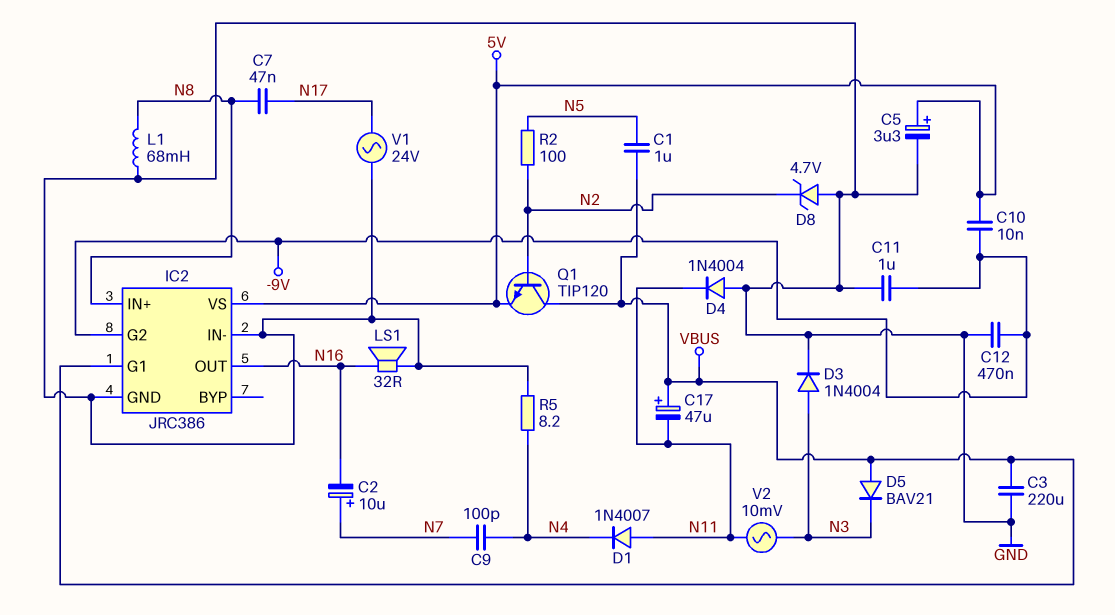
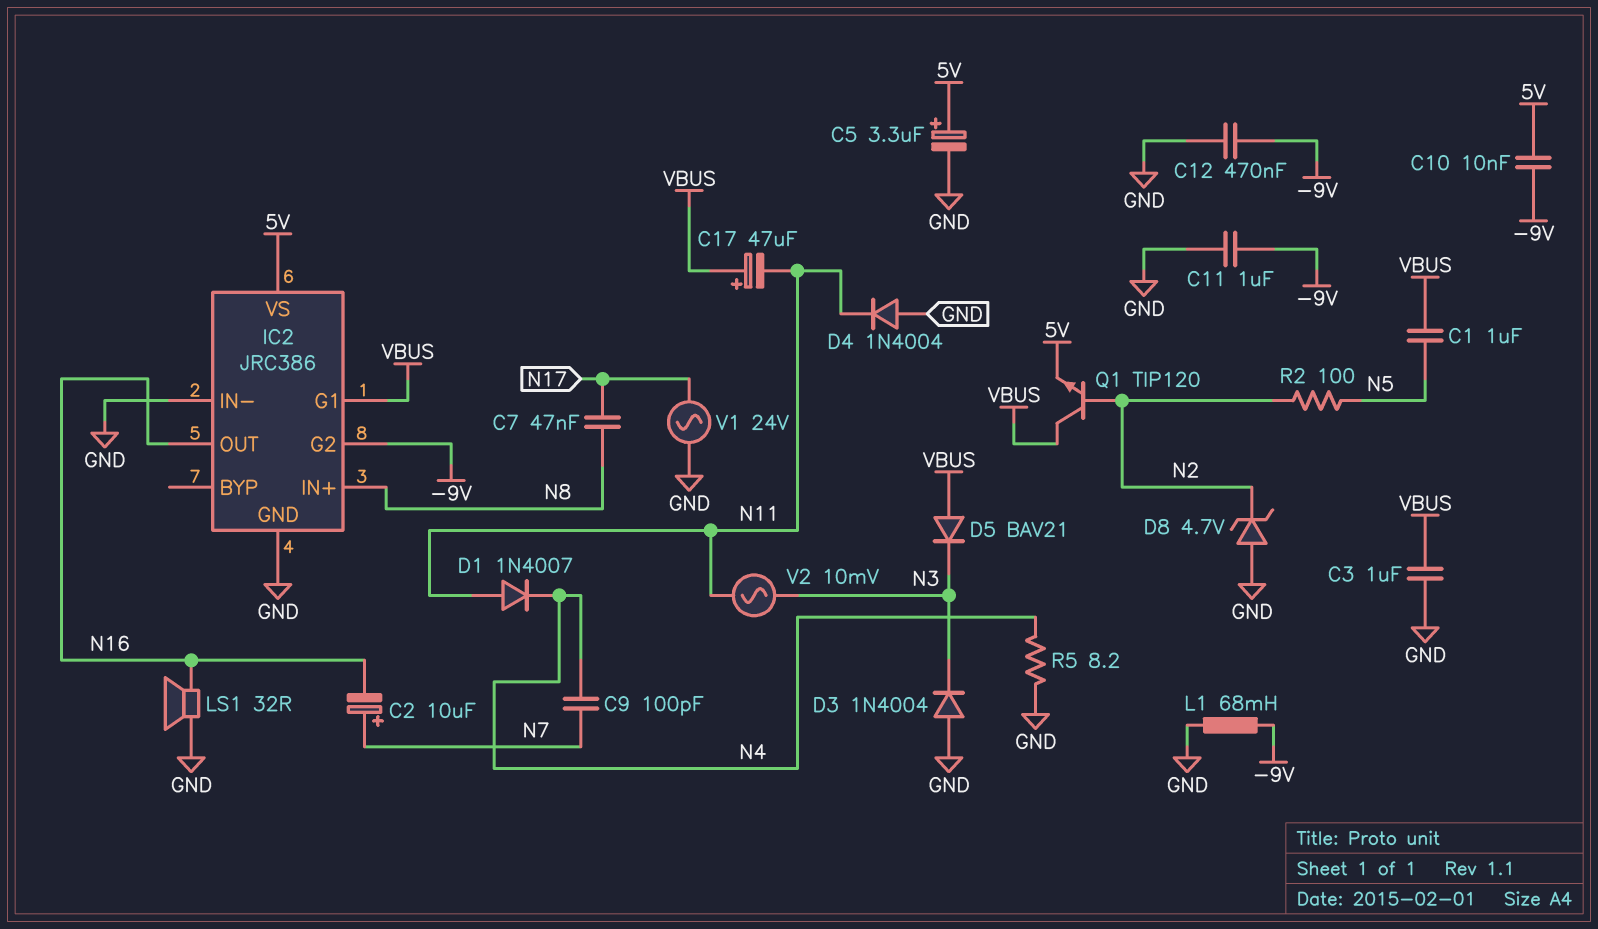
C3: 220uF (GND, VBUS) -> 1uF (GND, VBUS)
D3: diode 1N4004 (A N3, K GND) -> diode 1N4004 (A GND, K N3)
L1: 68mH (GND, N8) -> 68mH (-9V, GND)

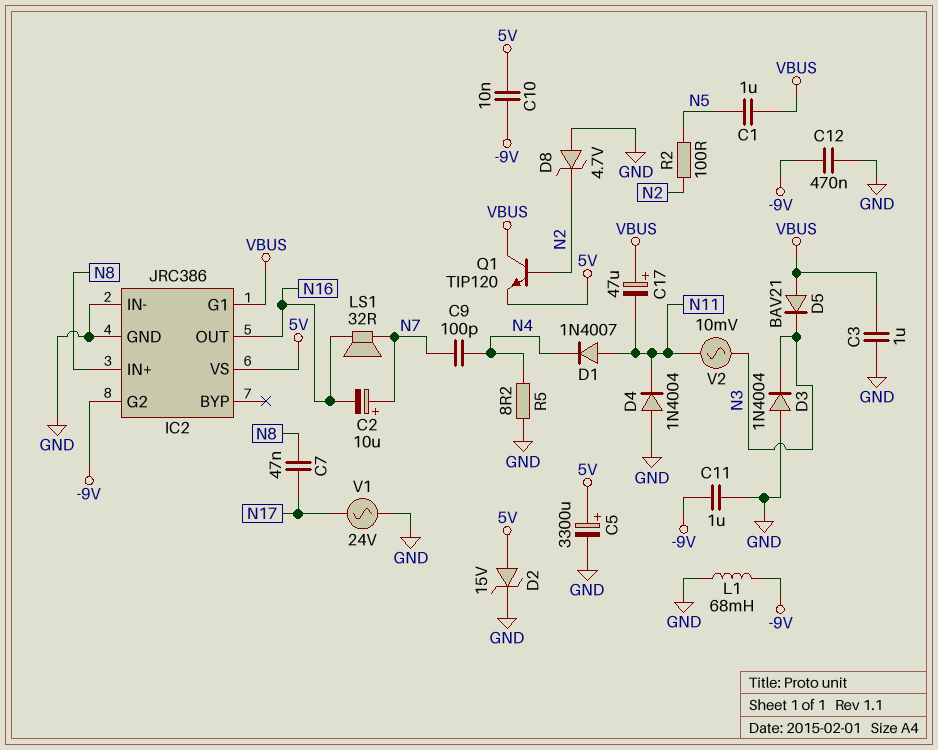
C5: 3.3uF (plus 5V, minus GND) -> 3300uF (plus 5V, minus GND)
D2: none -> zener 15V (A 5V, K GND)
LS1: speaker 32R (GND, N16) -> speaker 32R (N7, N16)

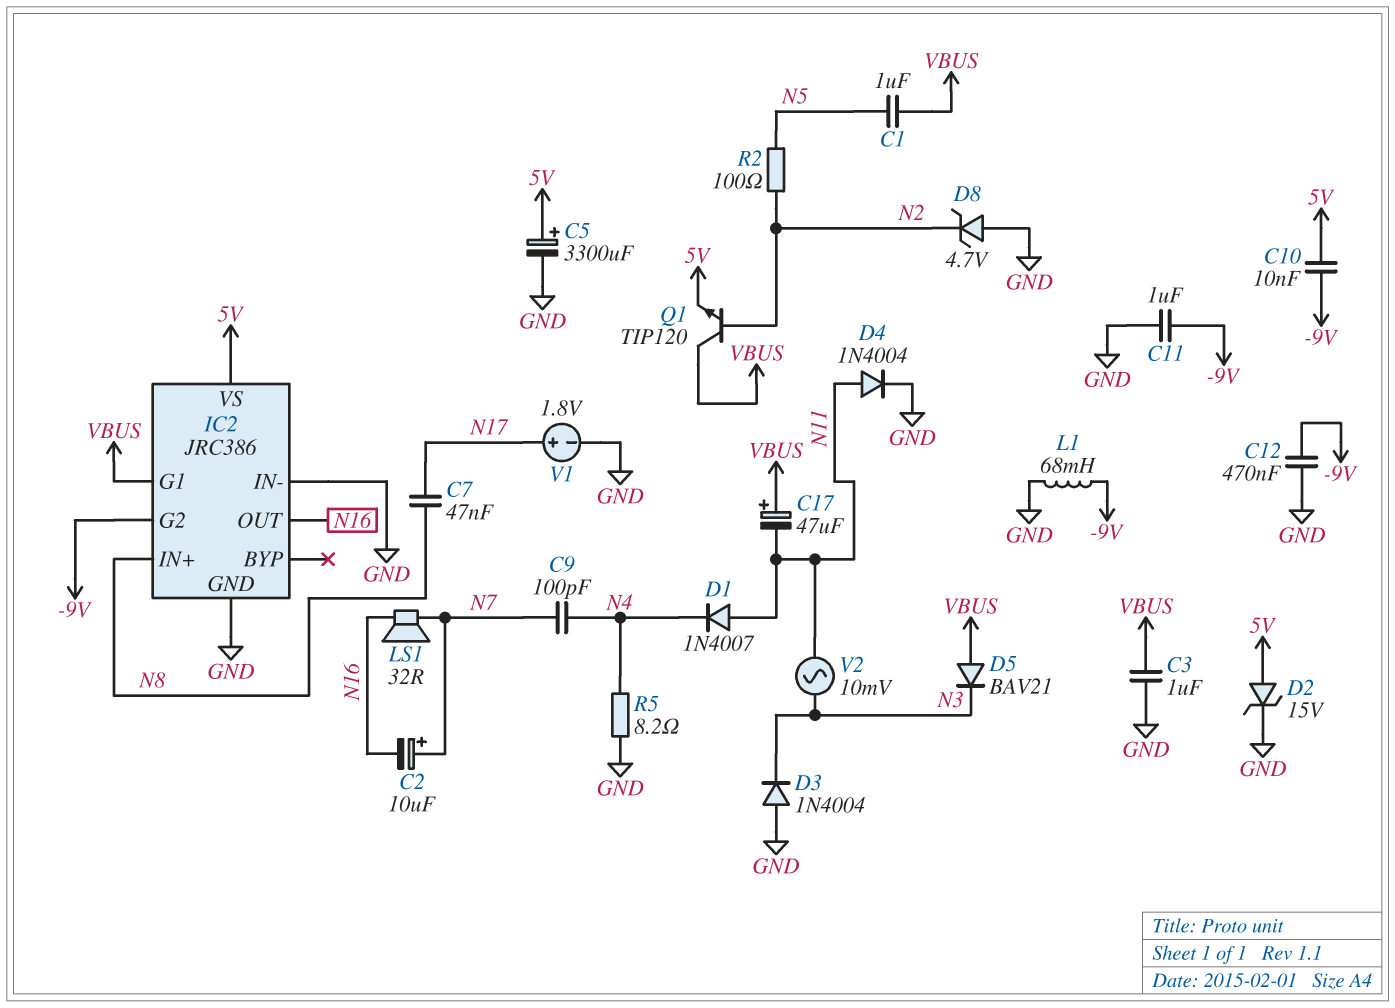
D4: diode 1N4004 (A GND, K N11) -> diode 1N4004 (A N11, K GND)
V1: AC 24V (GND, N17) -> 1.8V (plus N17, minus GND)

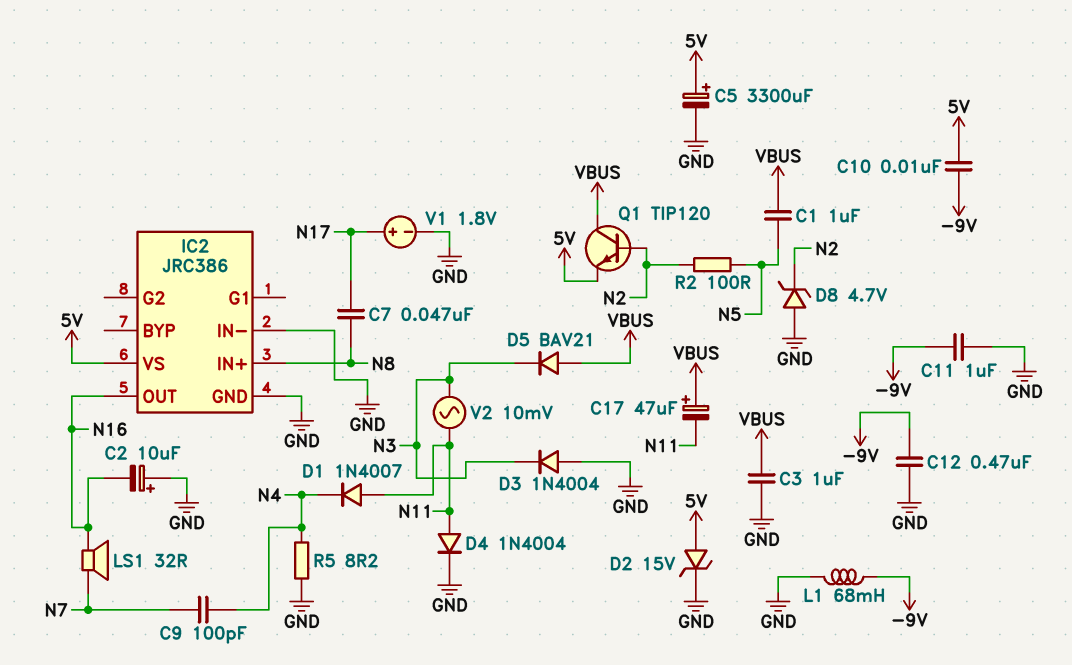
C2: 10uF (plus N7, minus N16) -> 10uF (plus GND, minus N16)
IC2 pin G1: VBUS -> none
IC2 pin G2: -9V -> none

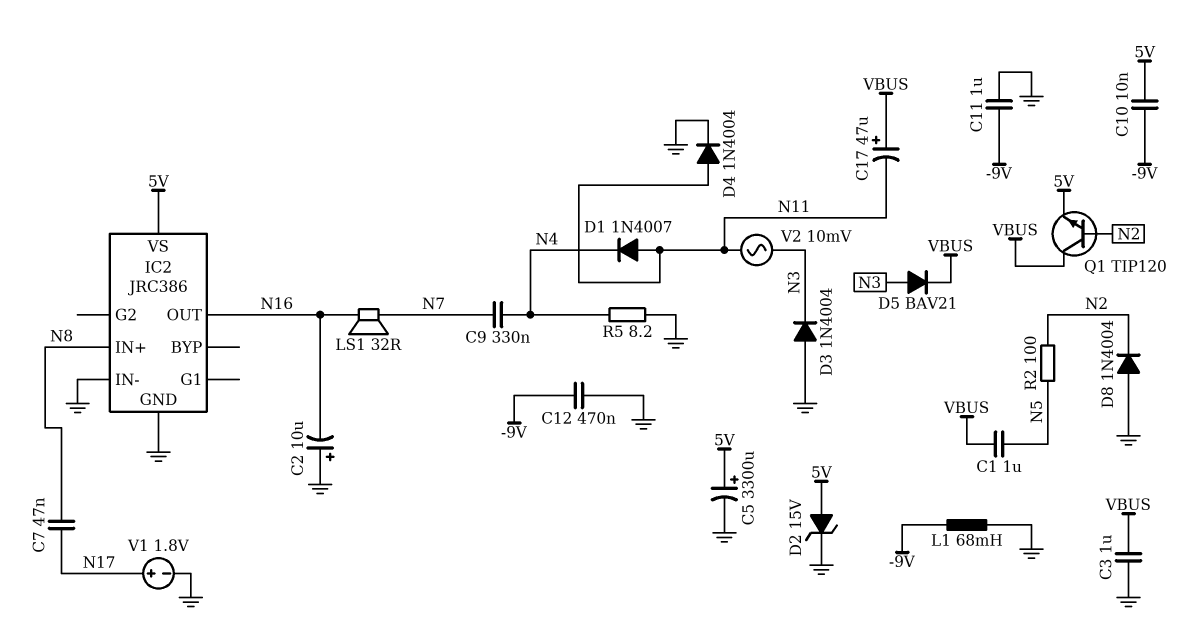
C9: 100pF (N4, N7) -> 330nF (N4, N7)
D5: diode BAV21 (A VBUS, K N3) -> diode BAV21 (A N3, K VBUS)
D8: zener 4.7V (A GND, K N2) -> diode 1N4004 (A GND, K N2)

